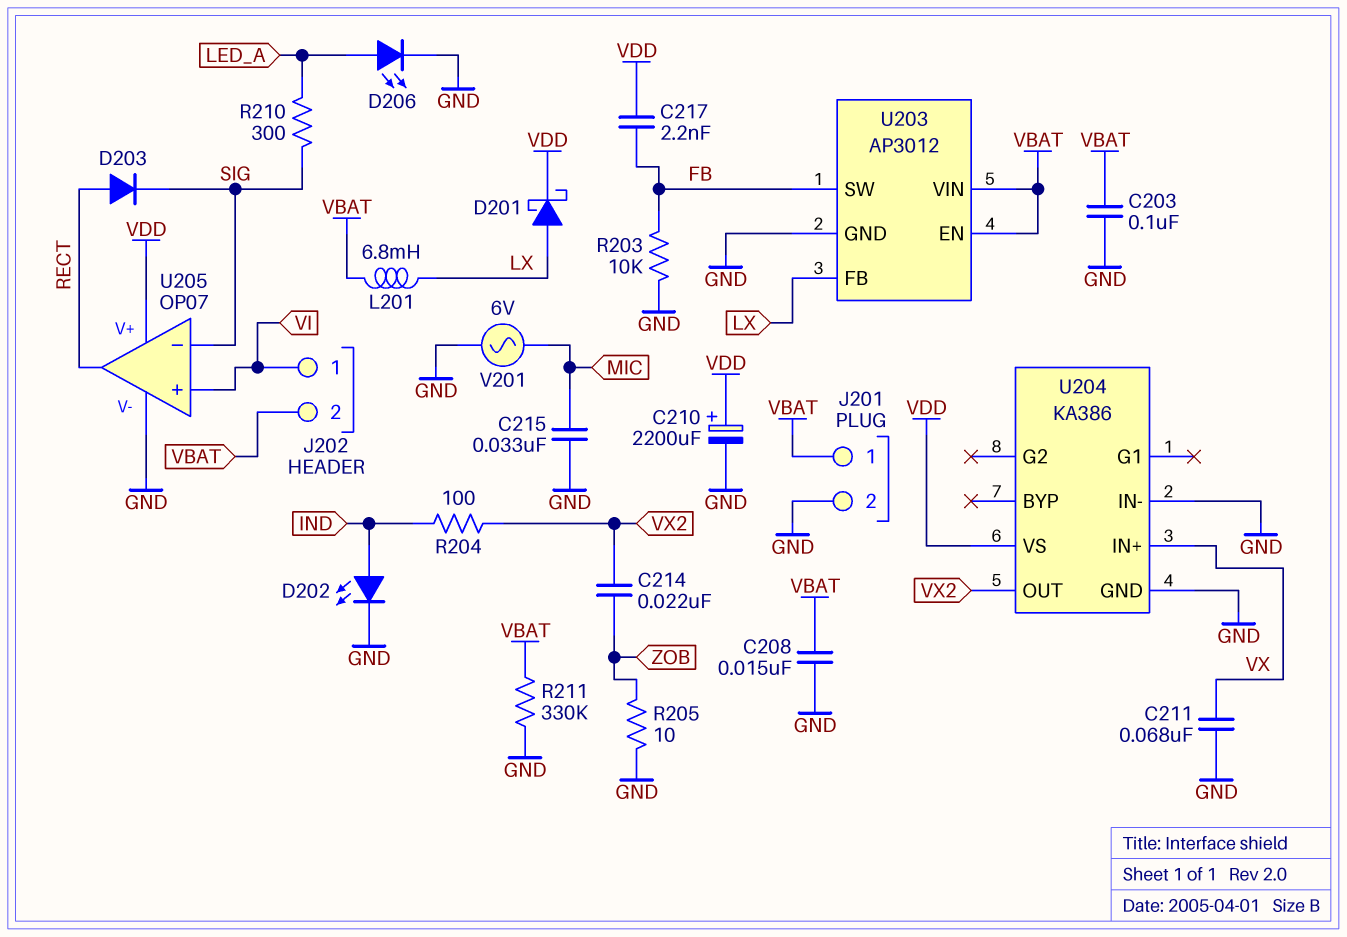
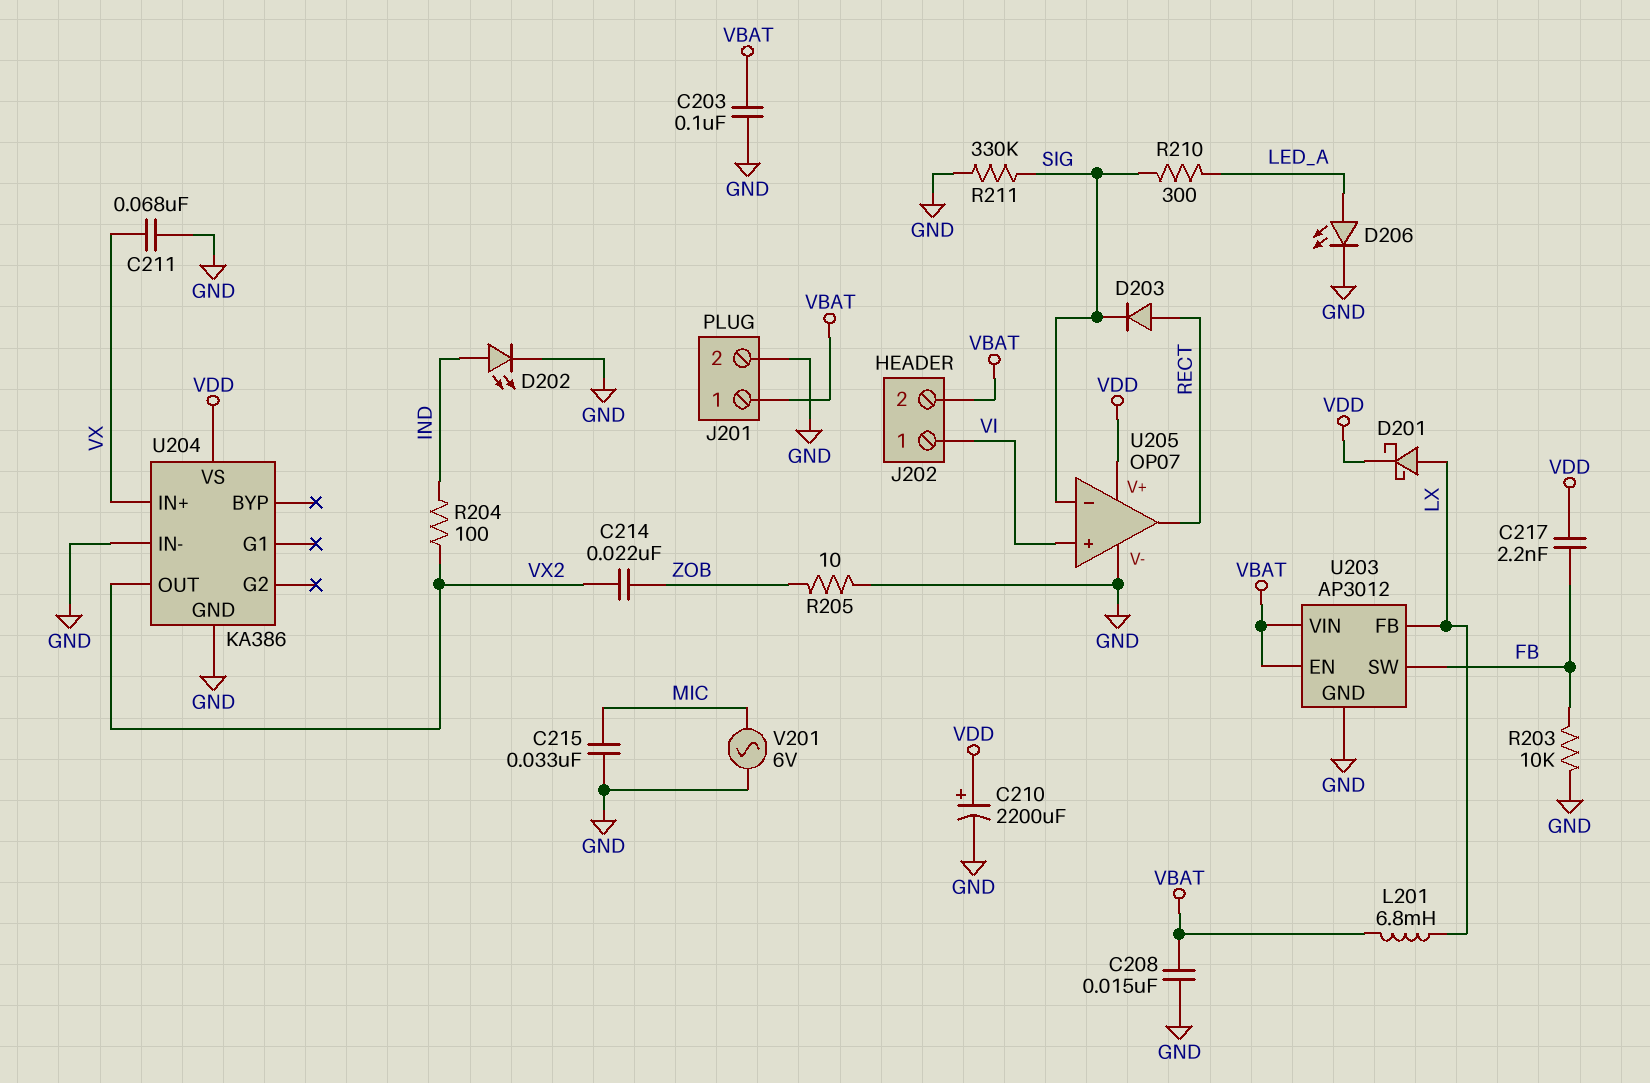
R211: 330k (GND, VBAT) -> 330k (GND, SIG)

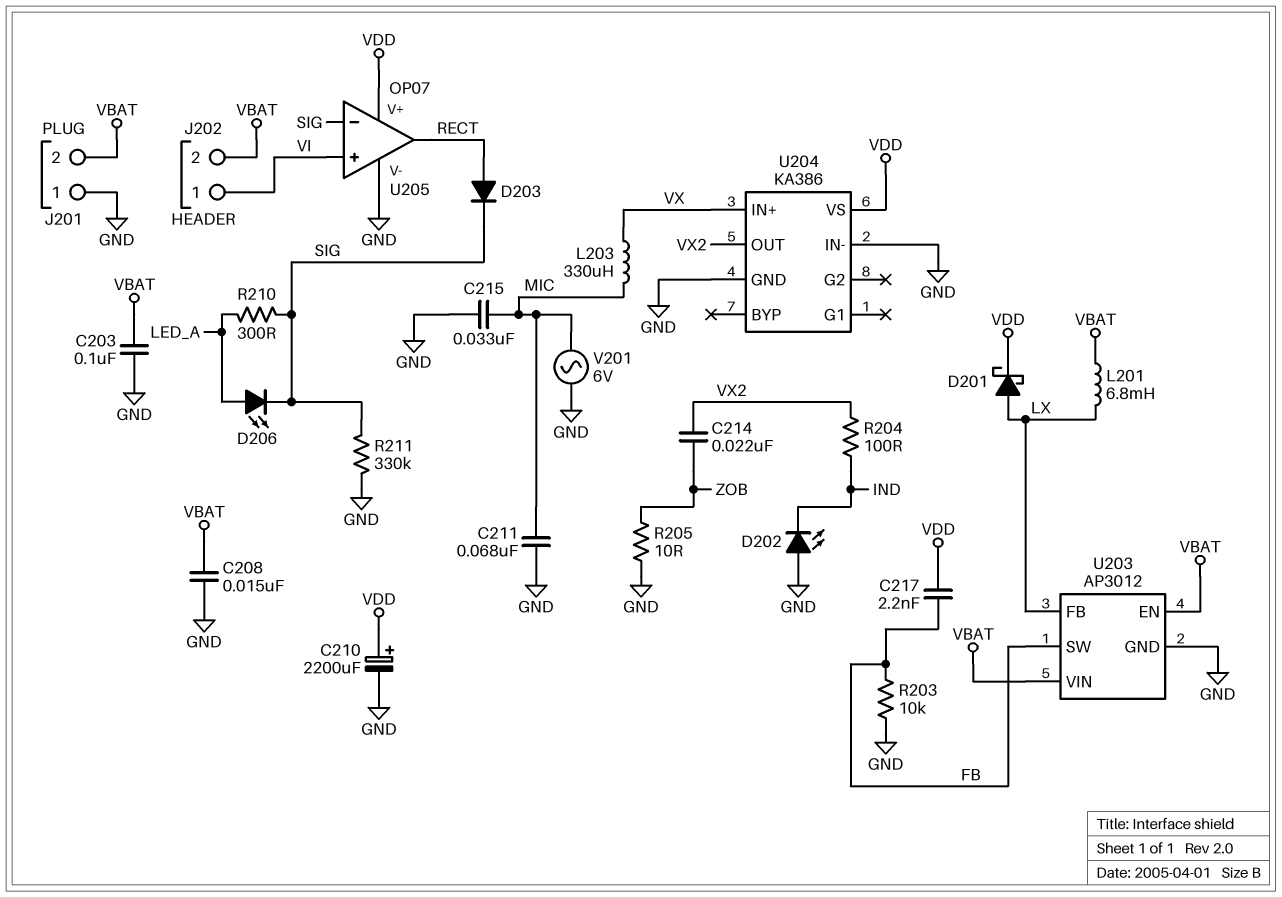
C211: 68nF (GND, VX) -> 68nF (GND, MIC)
D202: LED (A IND, K GND) -> LED (A GND, K IND)
D206: LED (A LED_A, K GND) -> LED (A LED_A, K SIG)
J201 pin 1: VBAT -> GND
J201 pin 2: GND -> VBAT
L203: none -> 330uH (MIC, VX)

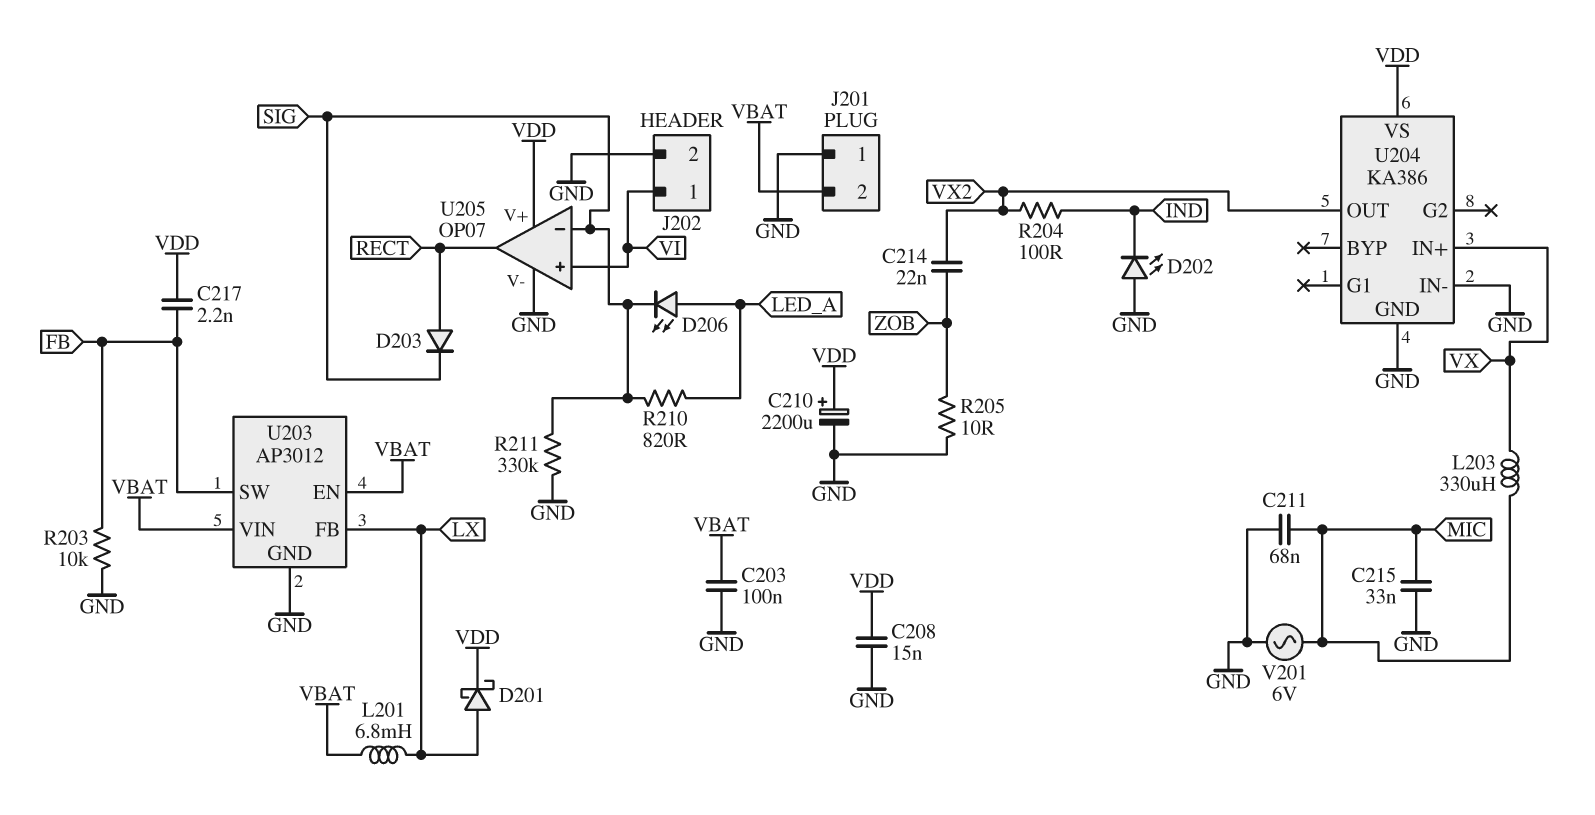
C208: 15nF (GND, VBAT) -> 15nF (GND, VDD)
J202 pin 2: VBAT -> GND
R210: 300 (LED_A, SIG) -> 820 (LED_A, SIG)

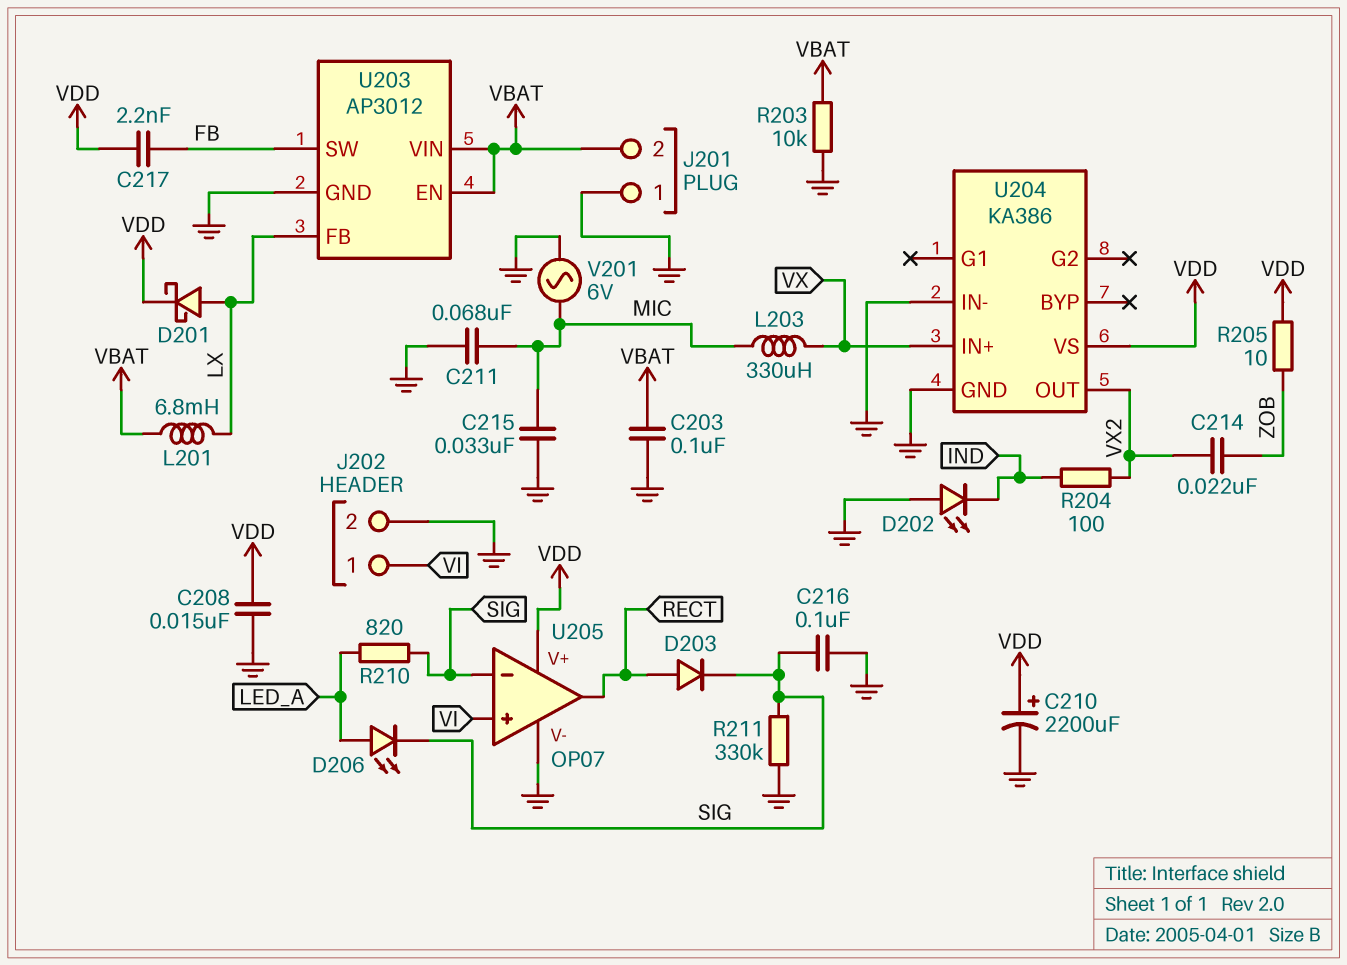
C216: none -> 100nF (GND, SIG)
R203: 10k (FB, GND) -> 10k (GND, VBAT)
R205: 10 (GND, ZOB) -> 10 (VDD, ZOB)

